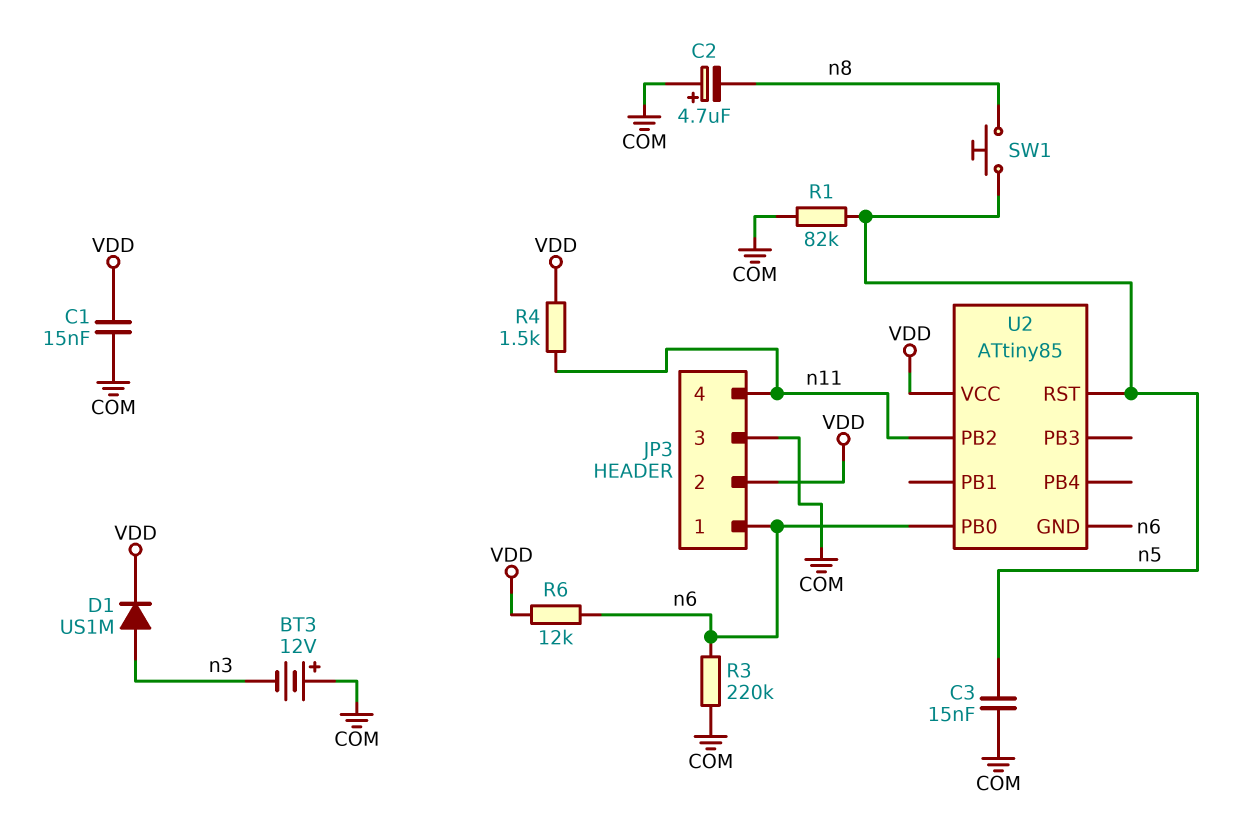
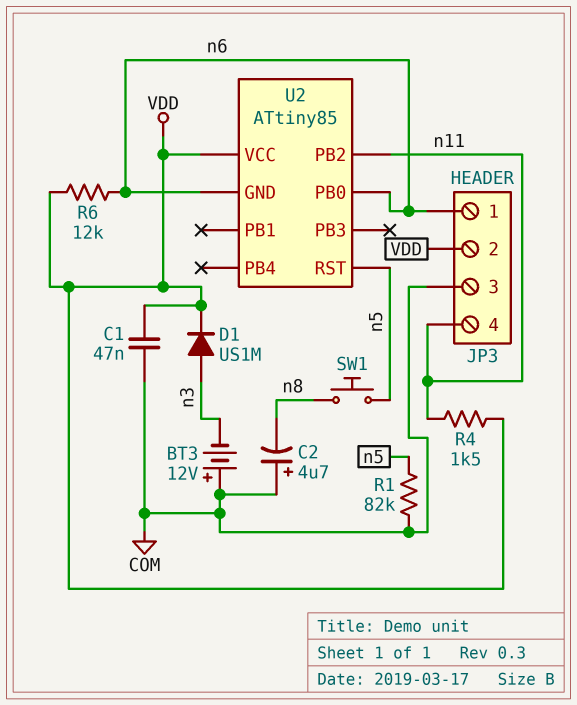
C1: 15nF (COM, VDD) -> 47nF (COM, VDD)
C3: 15nF (COM, n5) -> none
R3: 220k (COM, n6) -> none

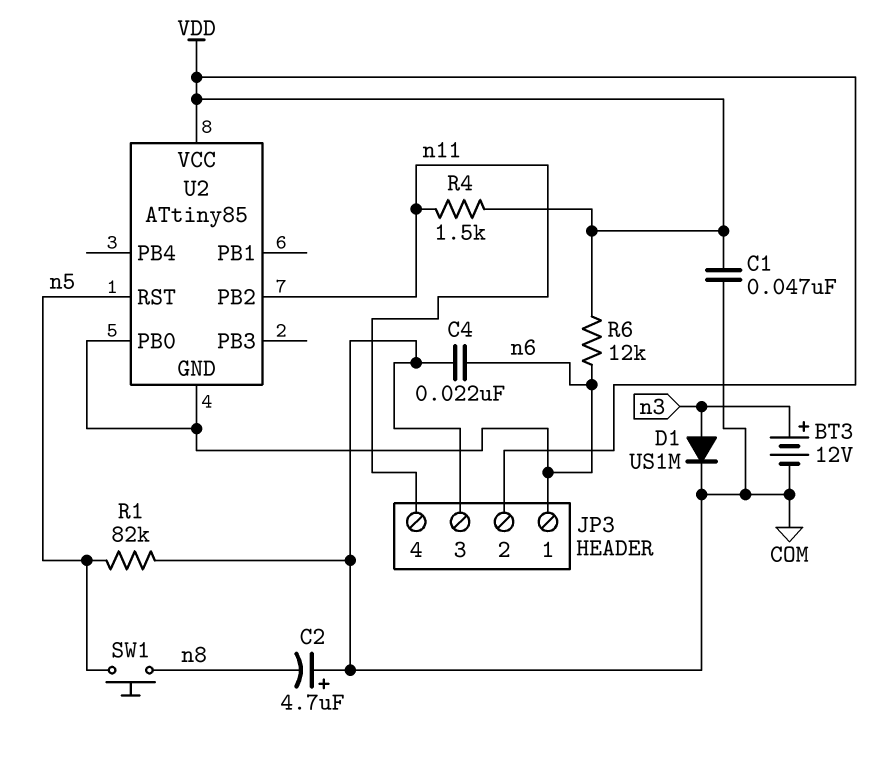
BT3: 12V (plus COM, minus n3) -> 12V (plus n3, minus COM)
C4: none -> 22nF (COM, n6)
D1: diode US1M (A n3, K VDD) -> diode US1M (A n3, K COM)

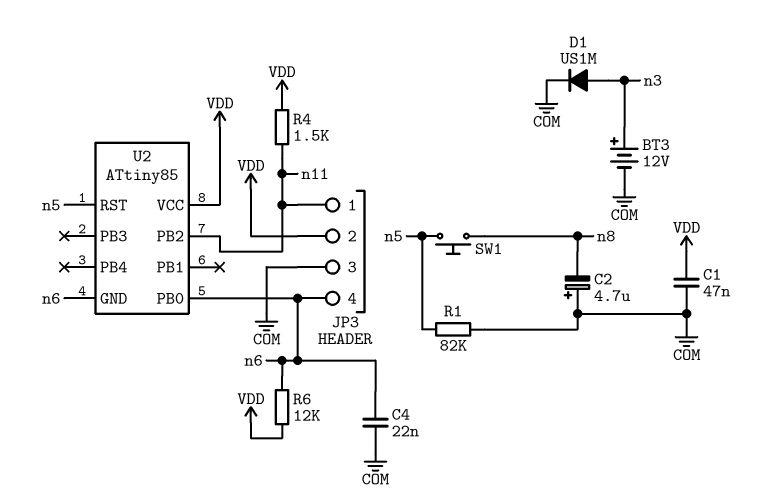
JP3 pin 1: n6 -> n11
JP3 pin 4: n11 -> n6

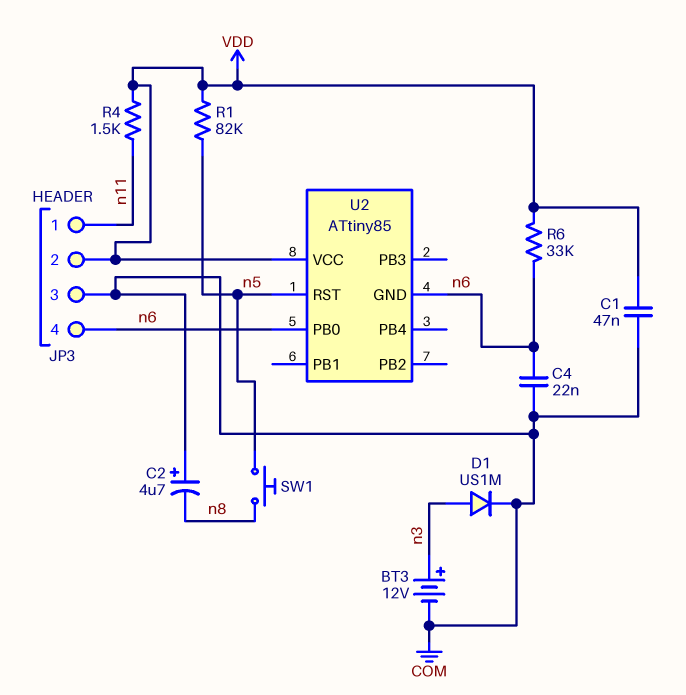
R1: 82k (COM, n5) -> 82k (VDD, n5)
R6: 12k (VDD, n6) -> 33k (VDD, n6)
U2 pin PB2: n11 -> none

